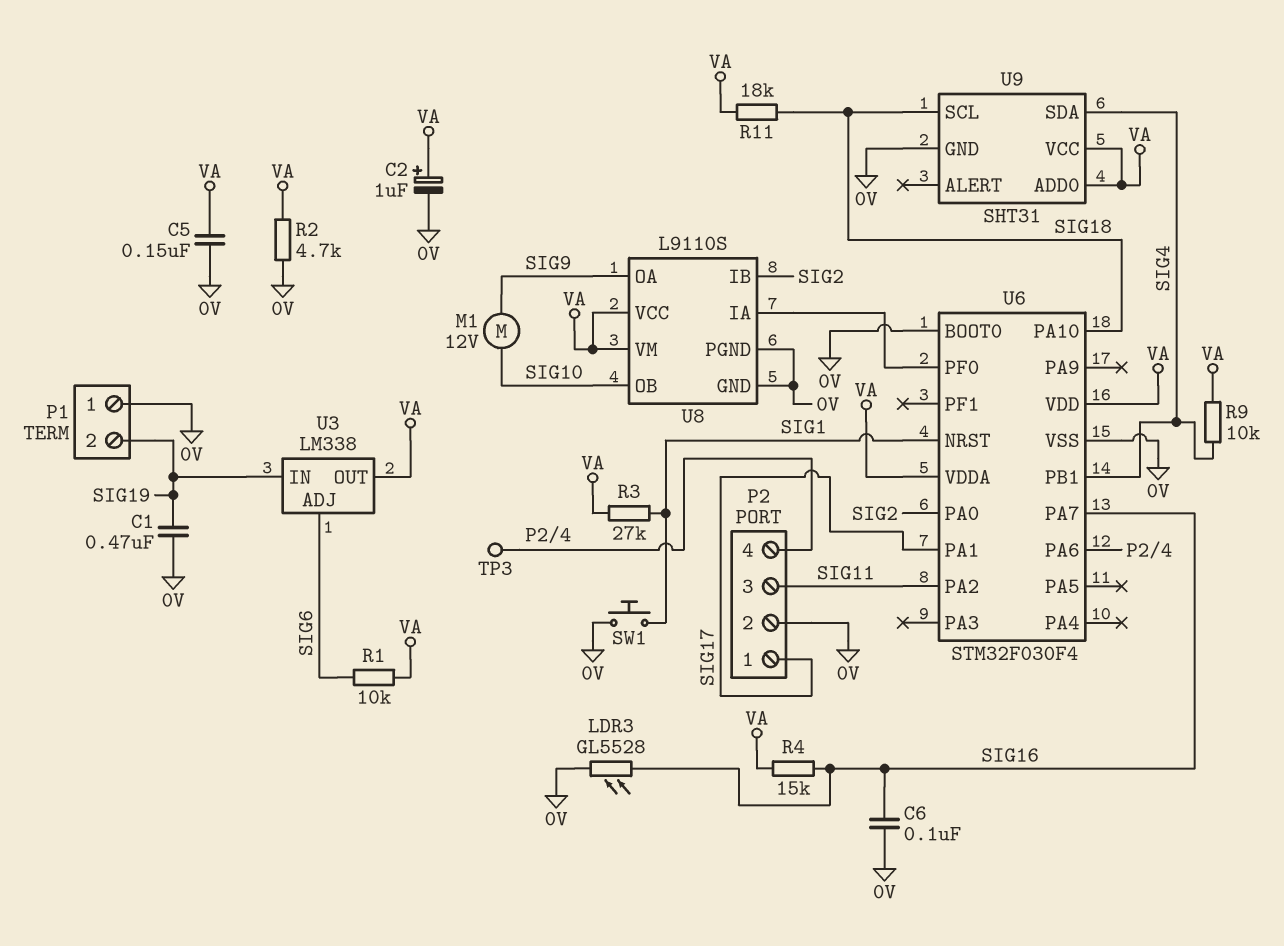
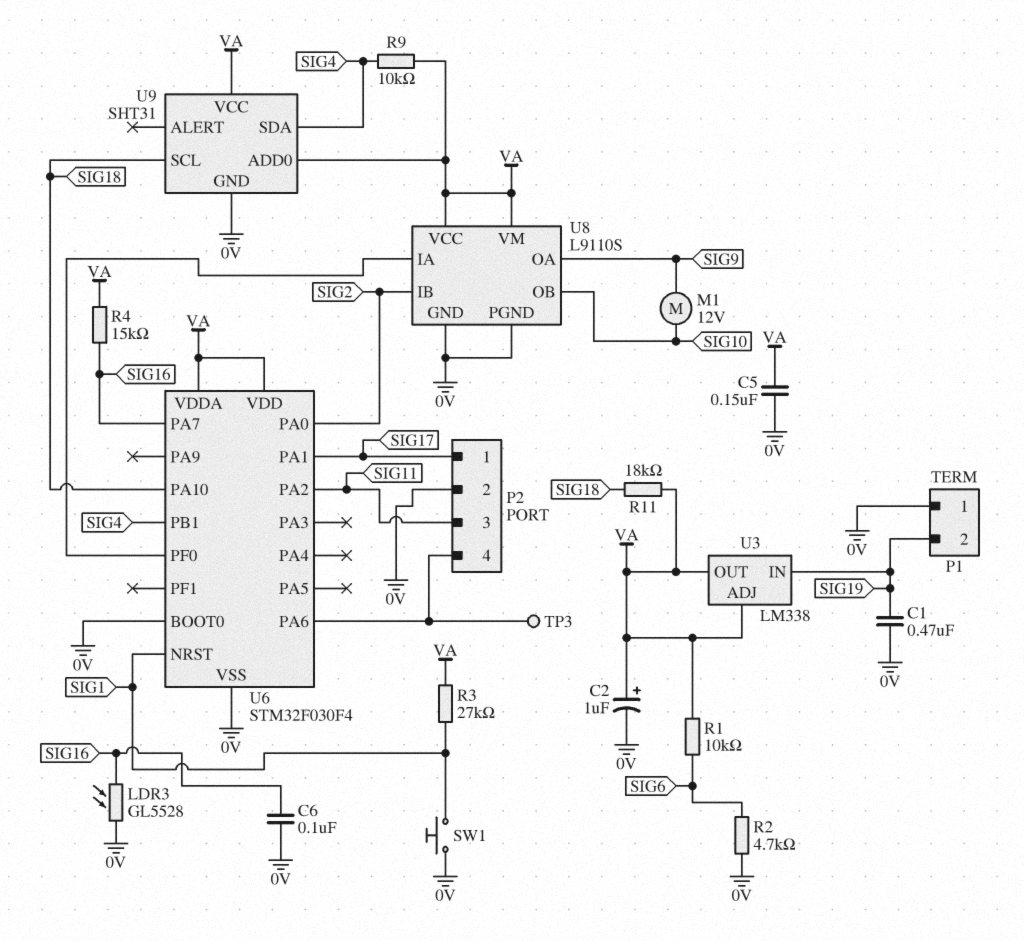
R2: 4.7k (0V, VA) -> 4.7k (0V, SIG6)
U3 pin ADJ: SIG6 -> VA

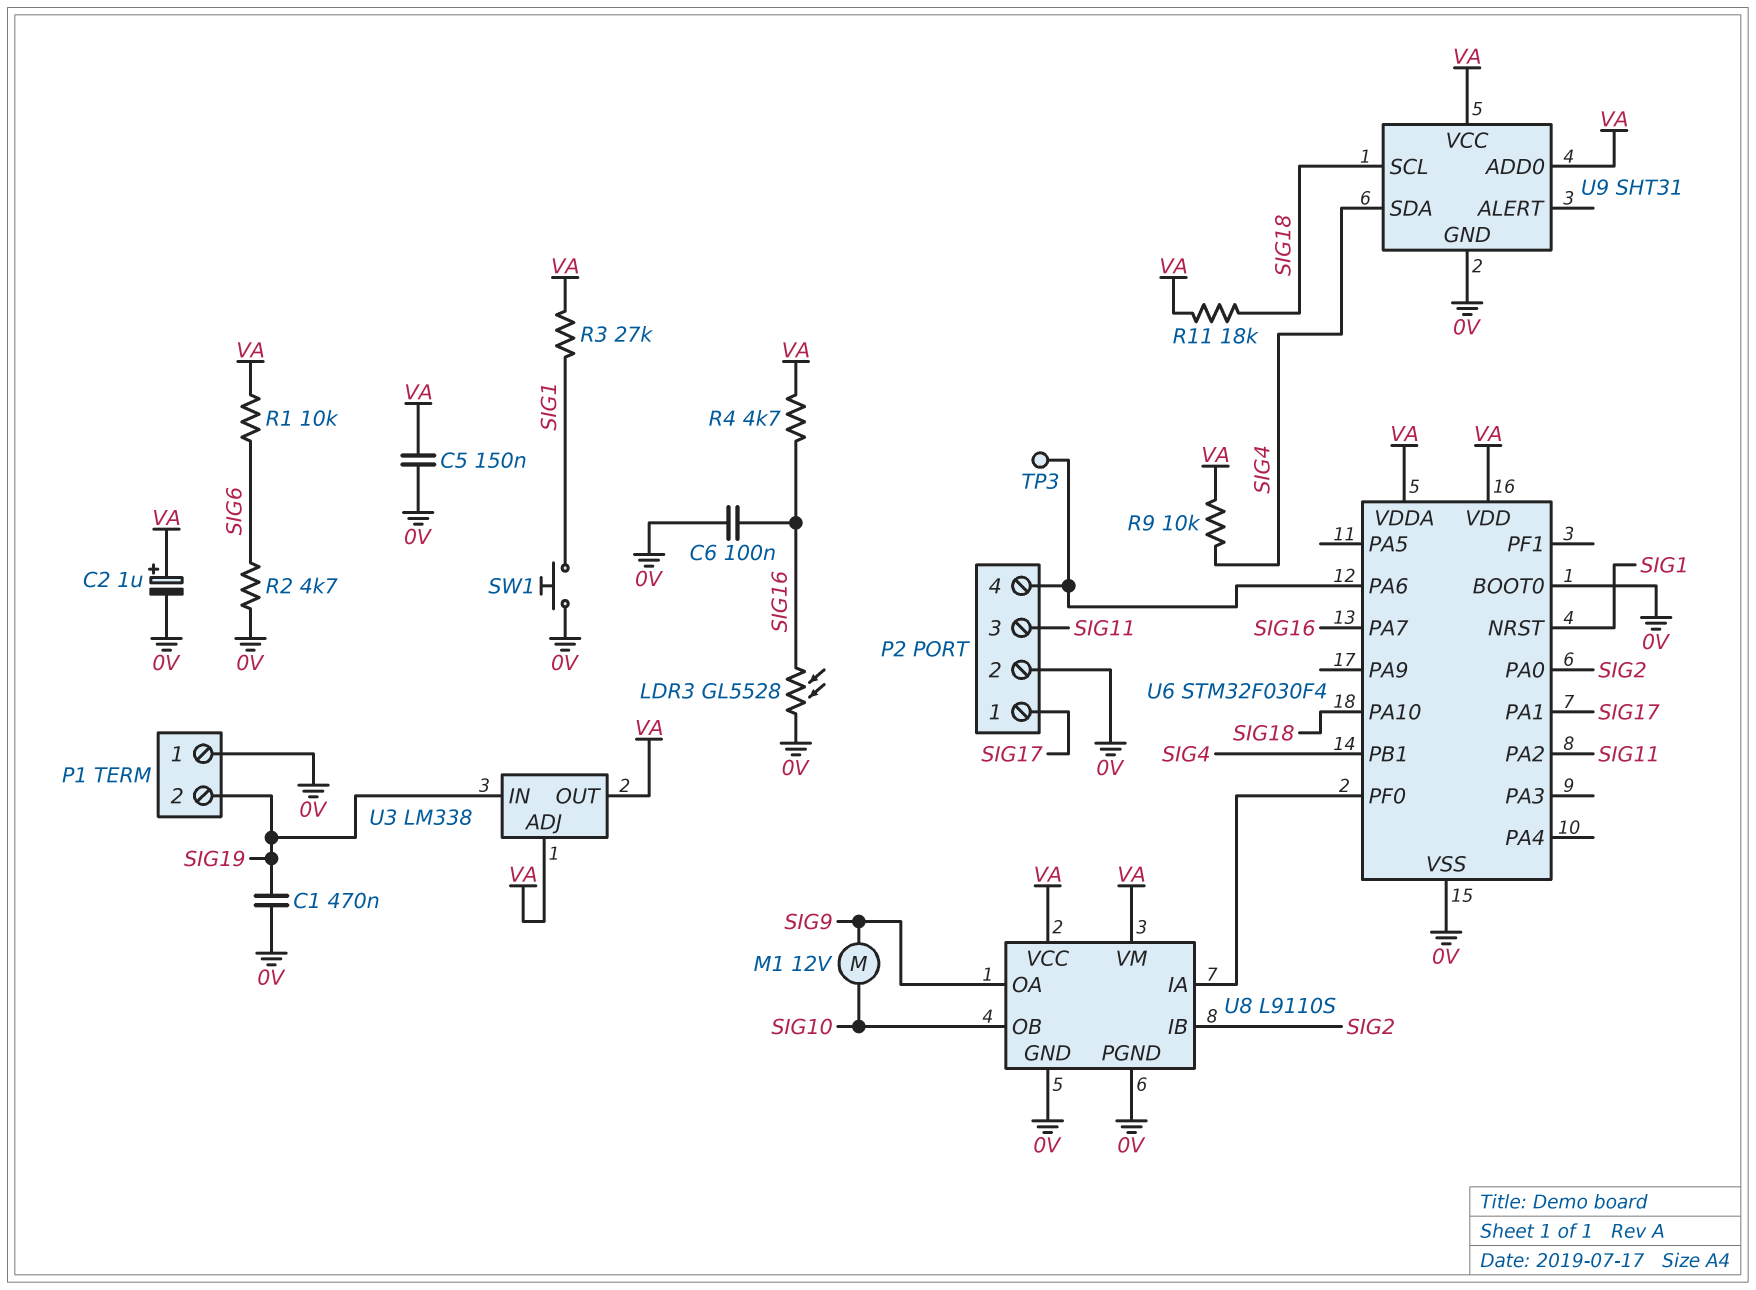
R4: 15k (SIG16, VA) -> 4.7k (SIG16, VA)

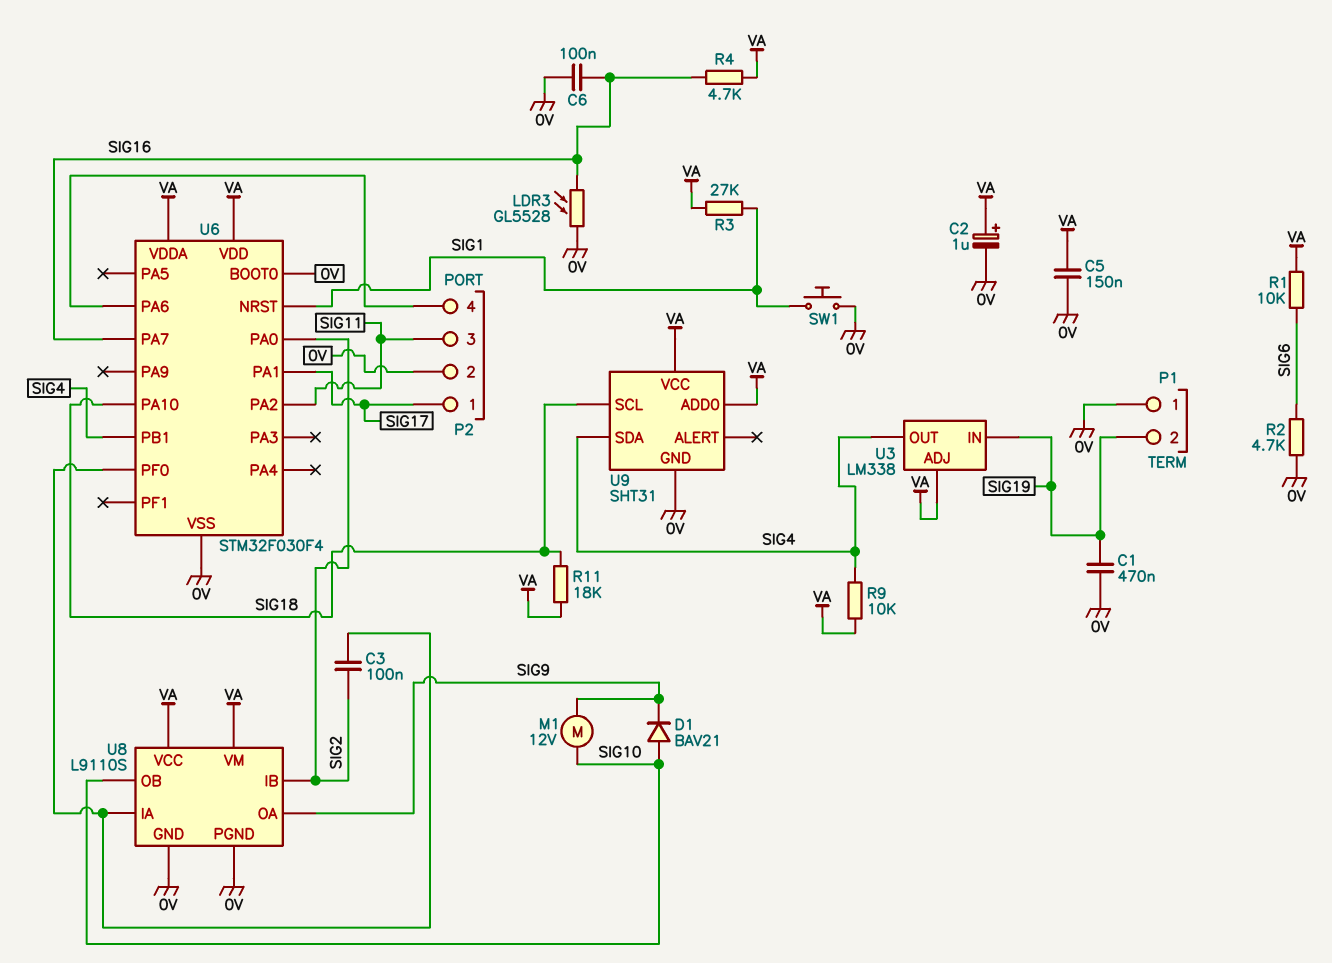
C3: none -> 100nF (SIG2, U6/PF0)
D1: none -> diode BAV21 (A SIG10, K SIG9)
TP3: test point (P2/4) -> none
U3 pin OUT: VA -> SIG4

